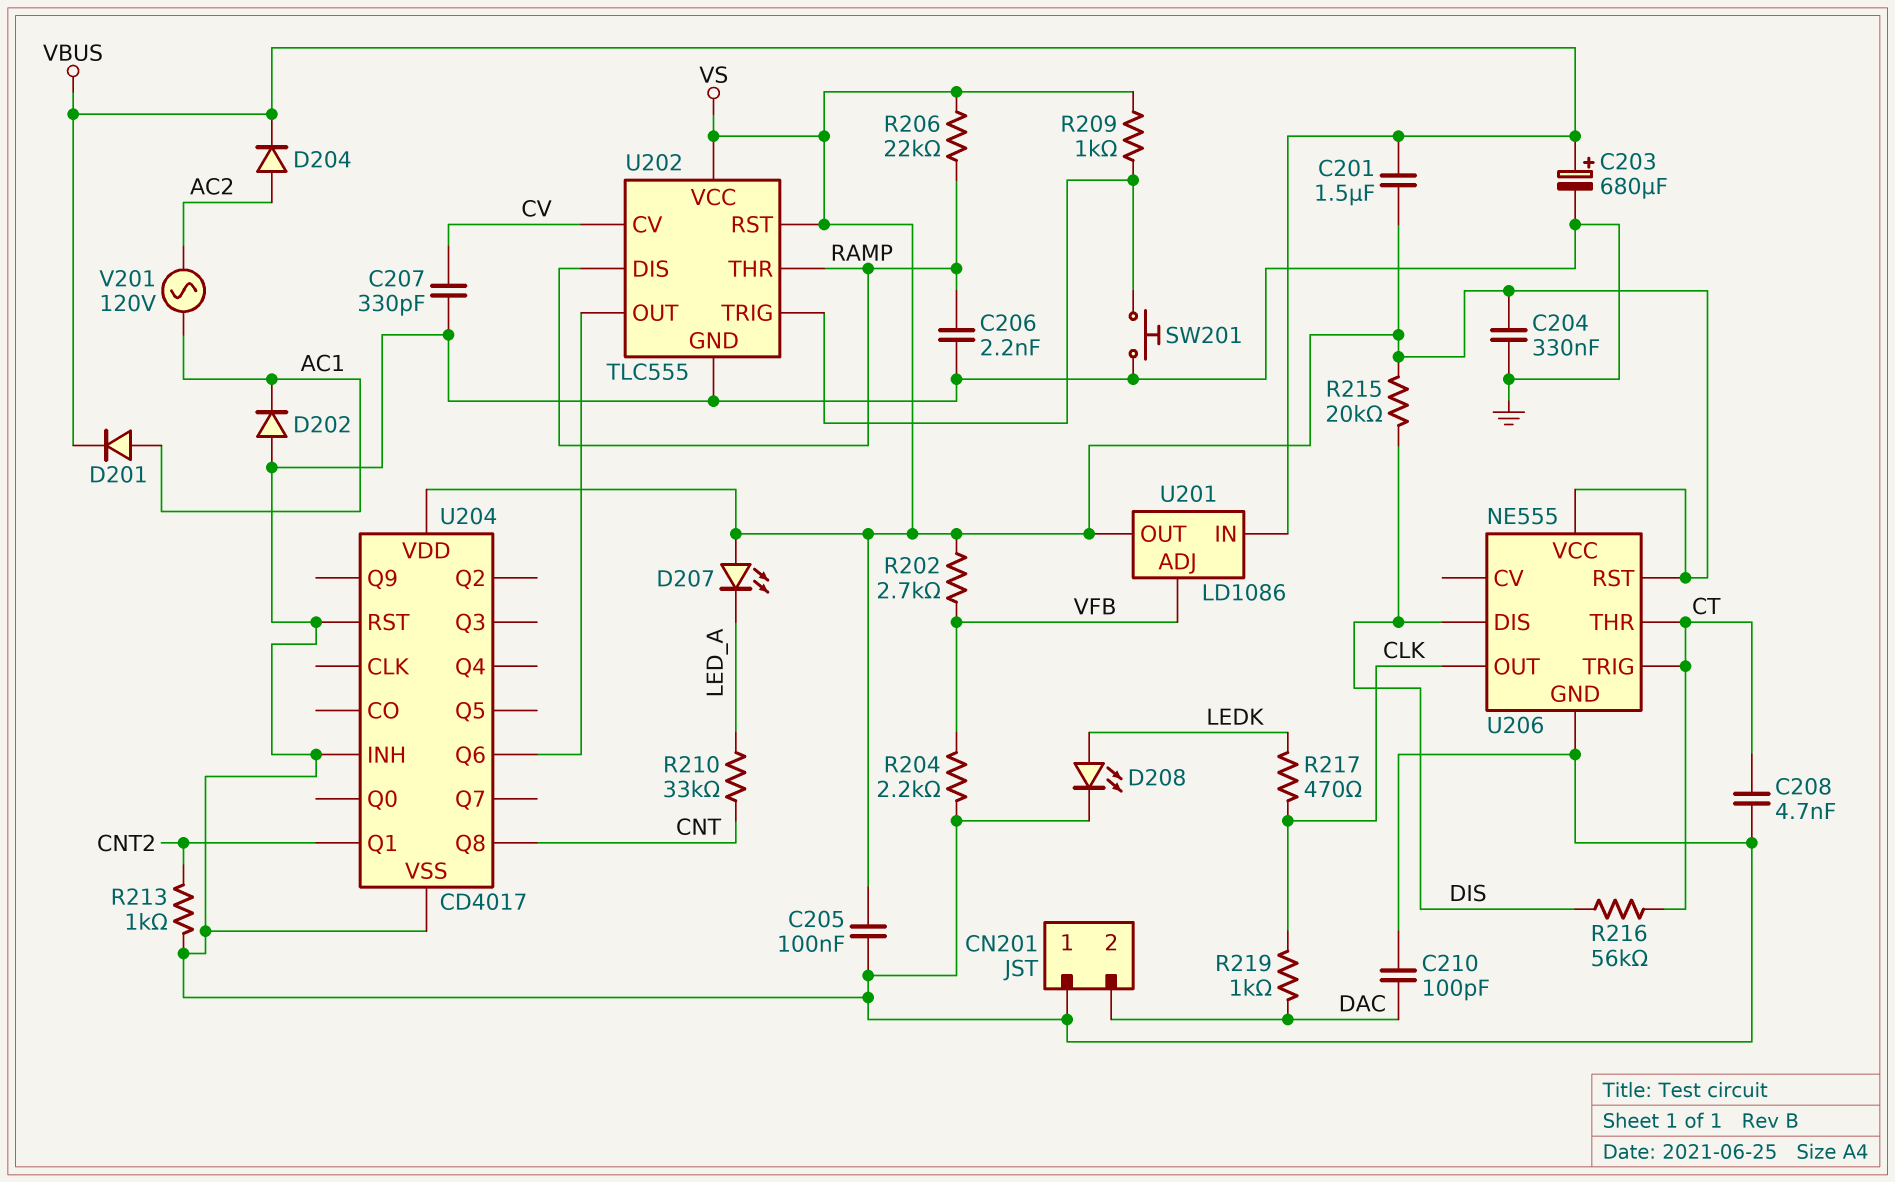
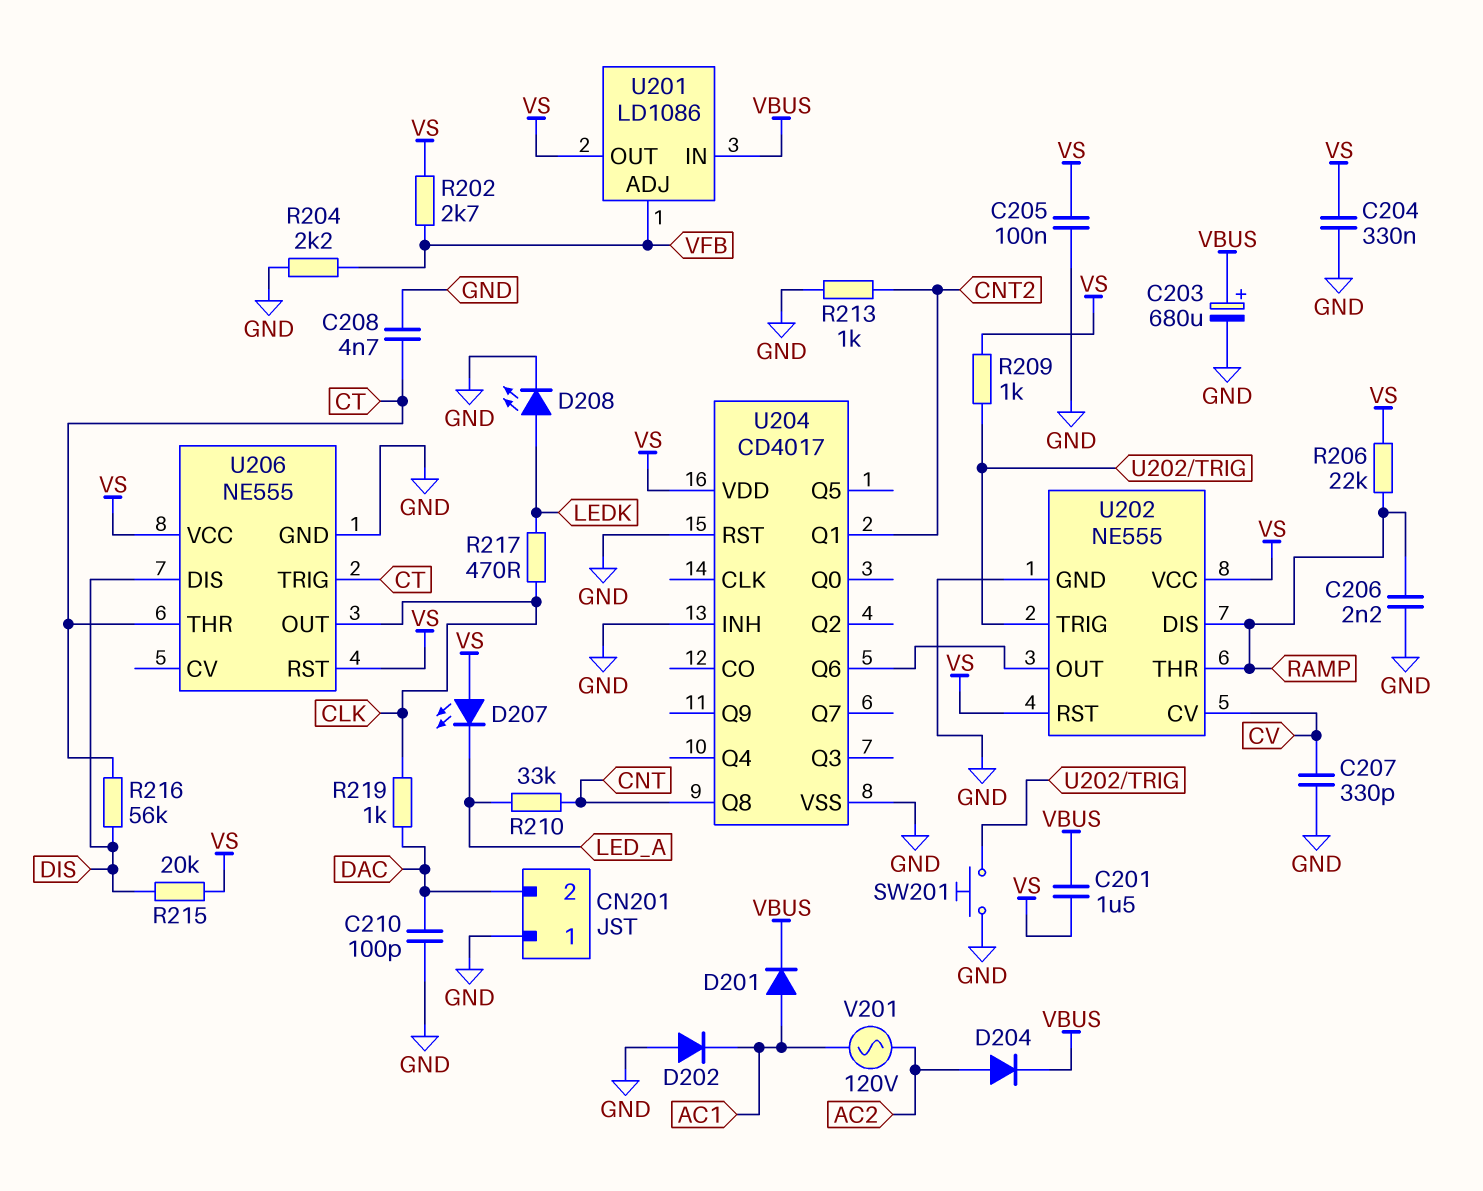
U202: TLC555 -> NE555

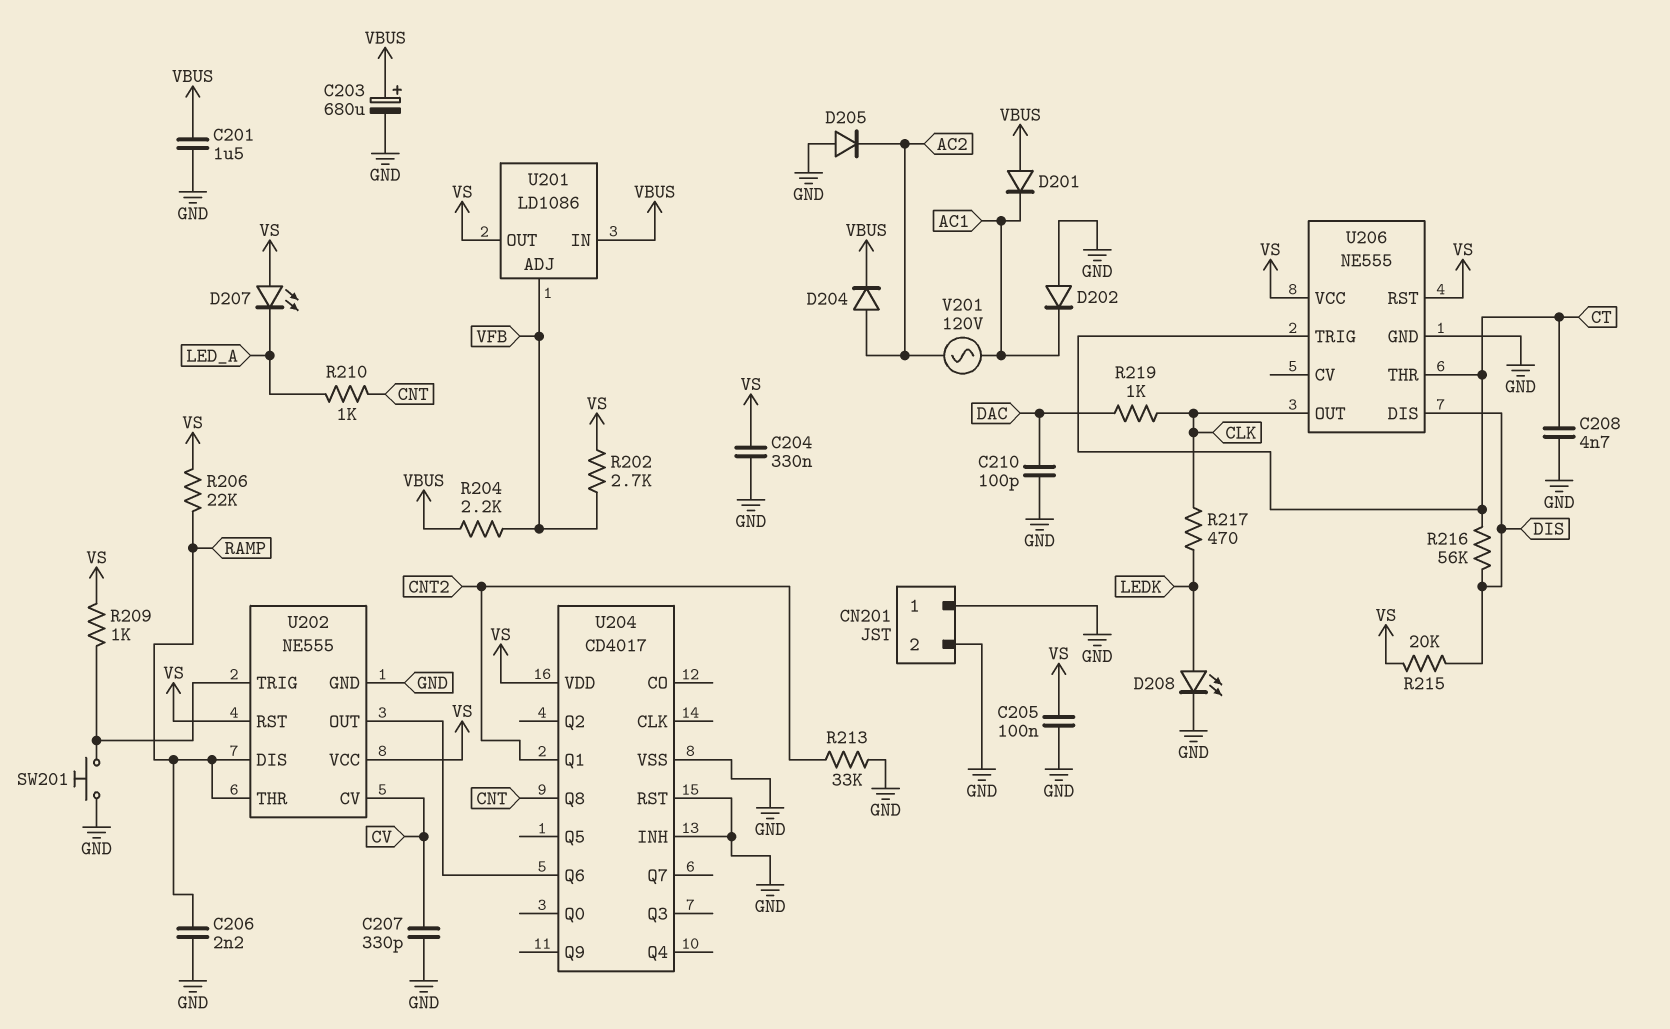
C201: 1.5uF (VBUS, VS) -> 1.5uF (GND, VBUS)
CN201 pin 2: DAC -> GND
D201: diode (A AC1, K VBUS) -> diode (A VBUS, K AC1)
D205: none -> diode (A GND, K AC2)
R204: 2.2k (GND, VFB) -> 2.2k (VBUS, VFB)
R210: 33k (CNT, LED_A) -> 1k (CNT, LED_A)
R213: 1k (CNT2, GND) -> 33k (CNT2, GND)

